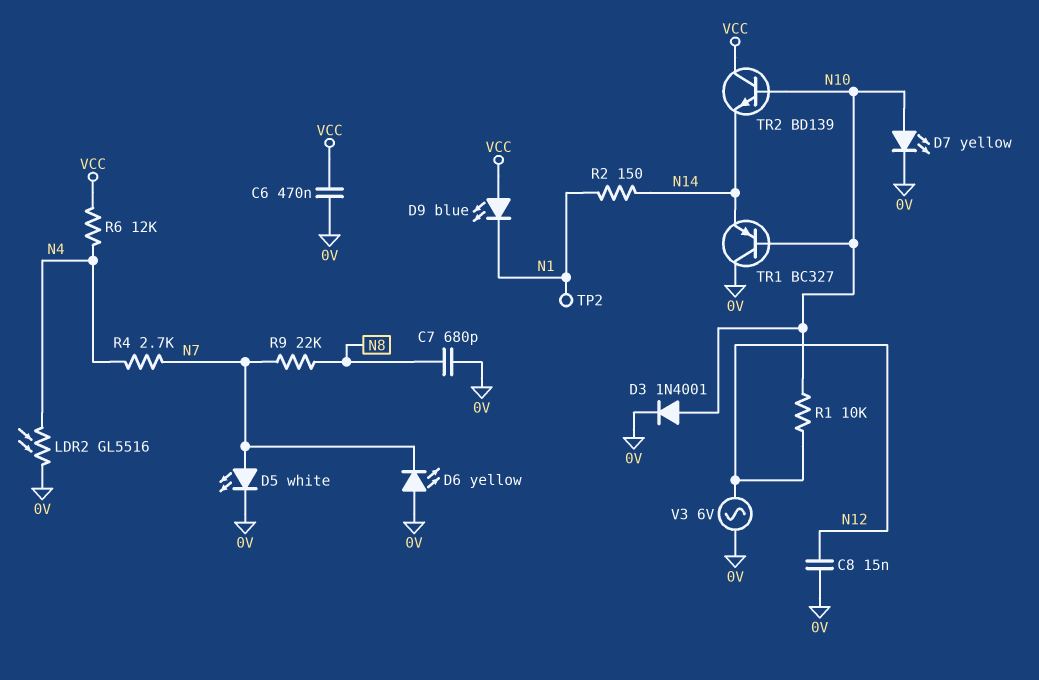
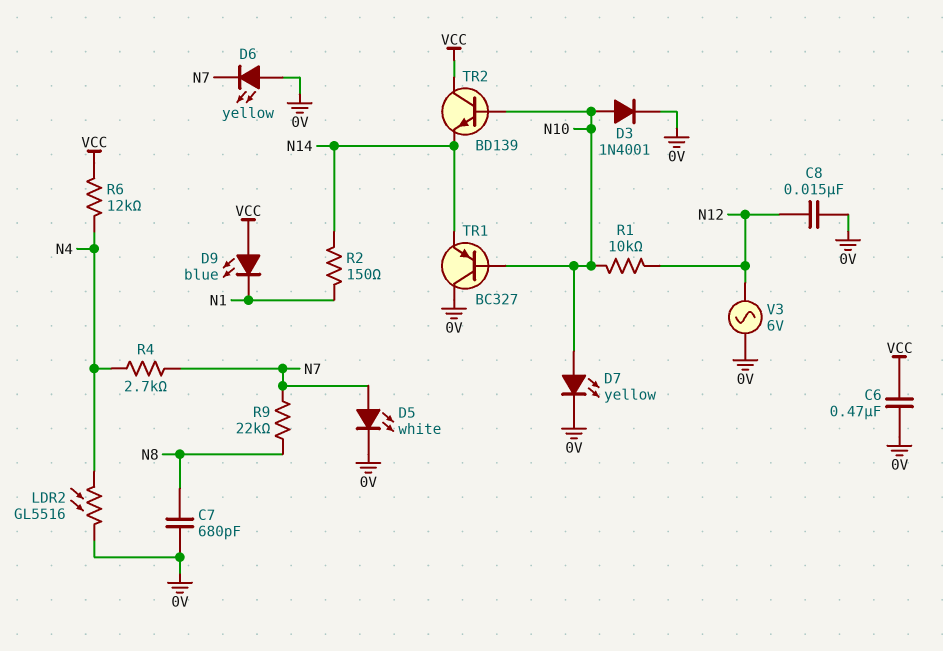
TP2: test point (N1) -> none

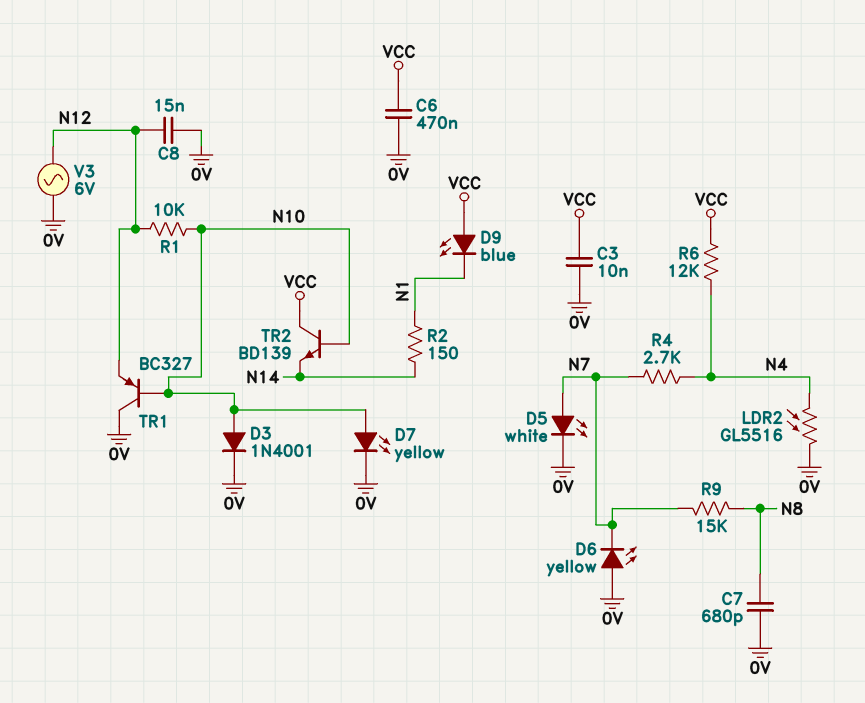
C3: none -> 10nF (0V, VCC)
R9: 22k (N7, N8) -> 15k (N7, N8)
TR1: PNP BC327 (B N10, C 0V, E N14) -> PNP BC327 (B N10, C 0V, E N12)

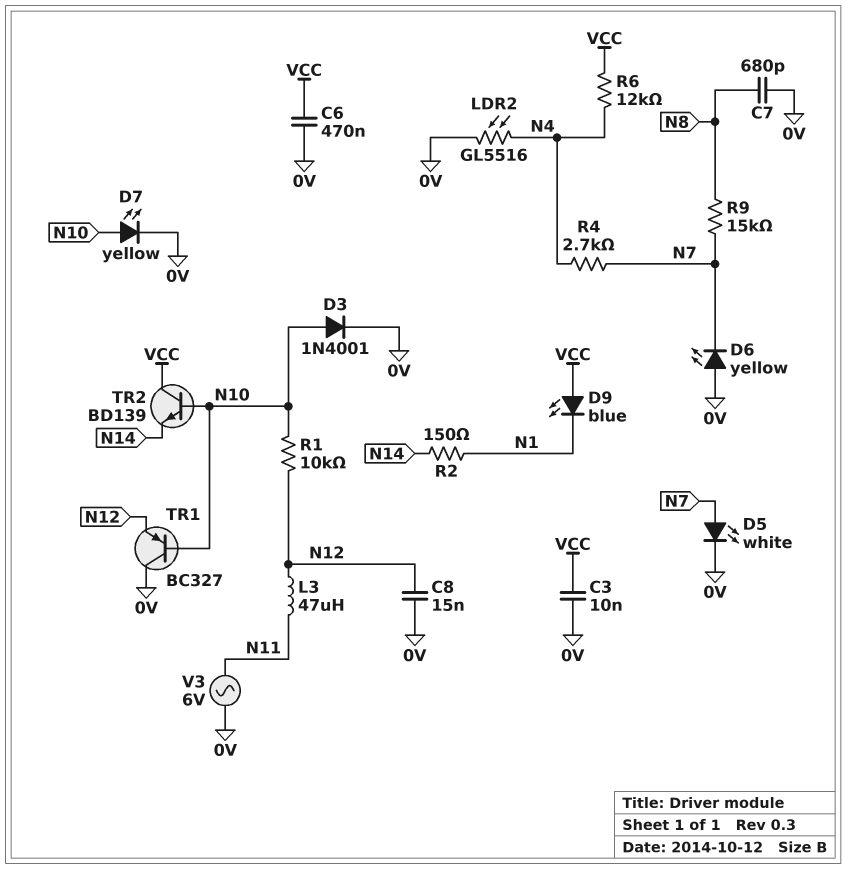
L3: none -> 47uH (N11, N12)
V3: AC 6V (0V, N12) -> AC 6V (0V, N11)

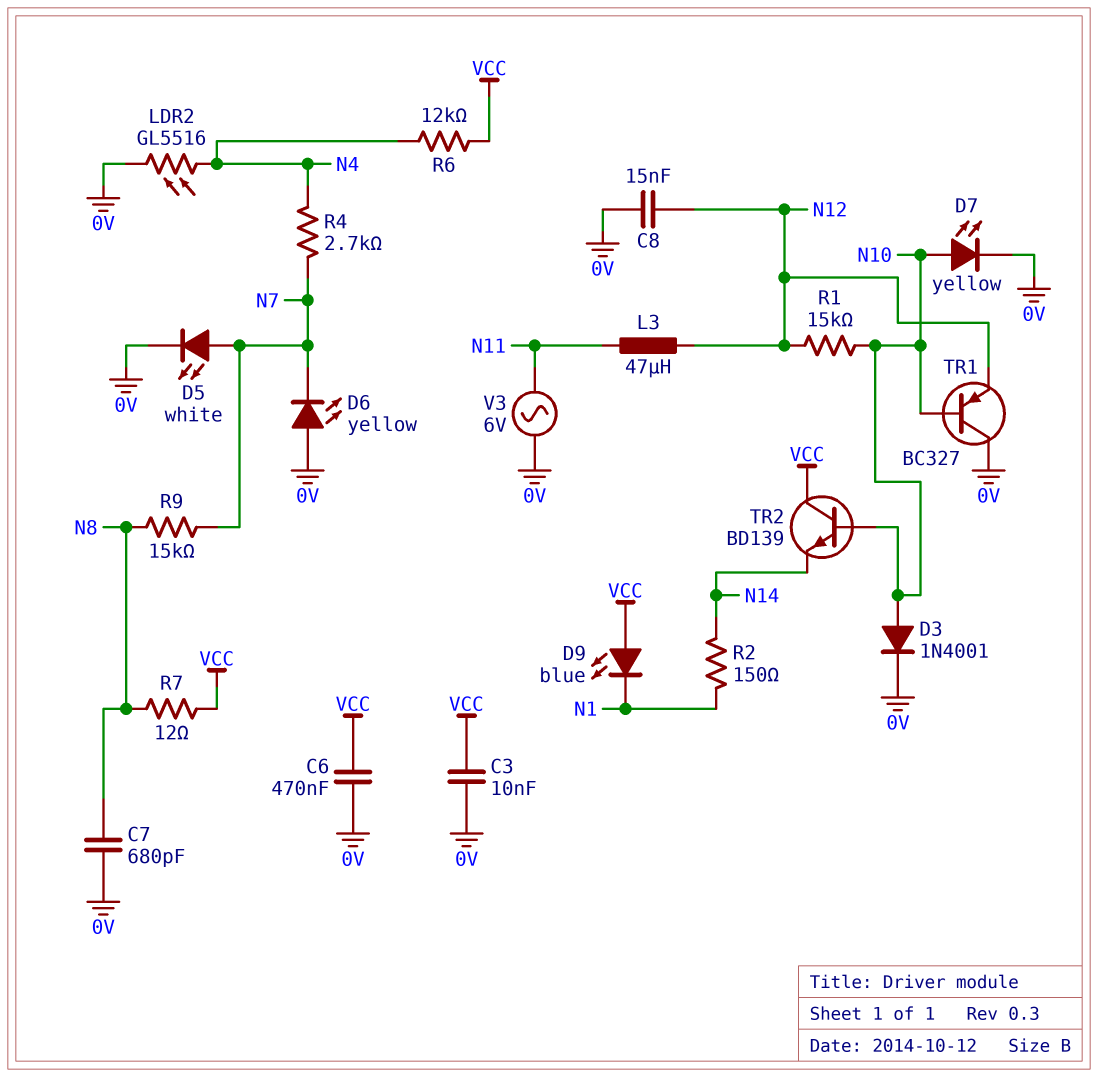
R1: 10k (N10, N12) -> 15k (N10, N12)
R7: none -> 12 (N8, VCC)

